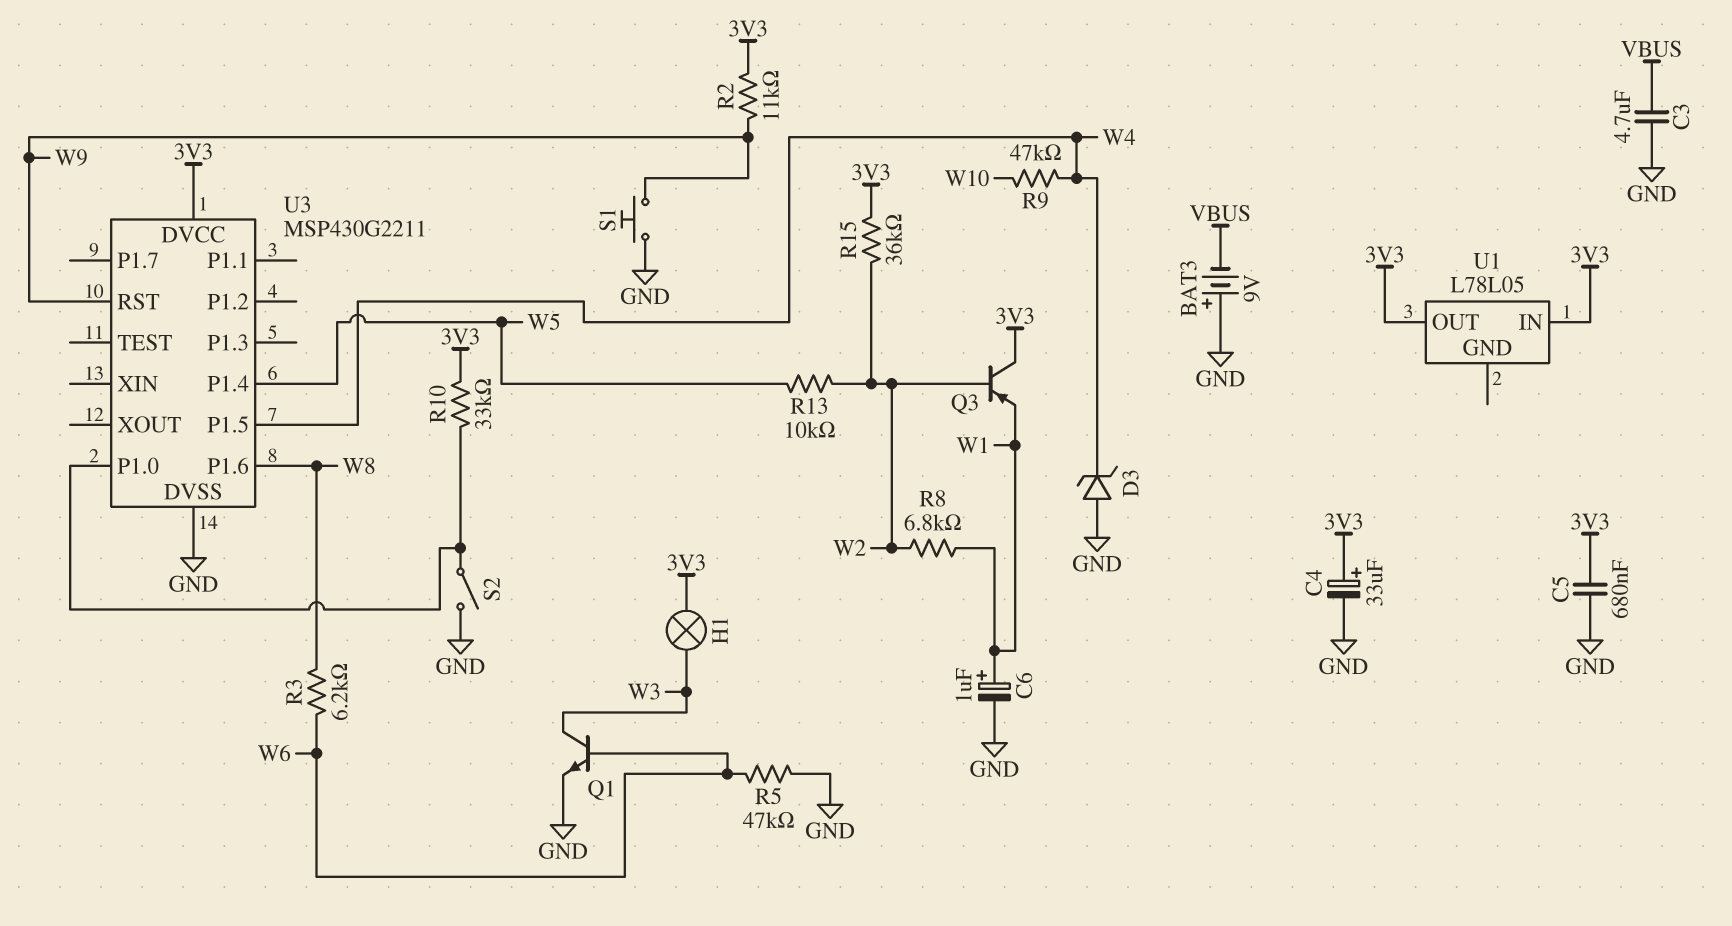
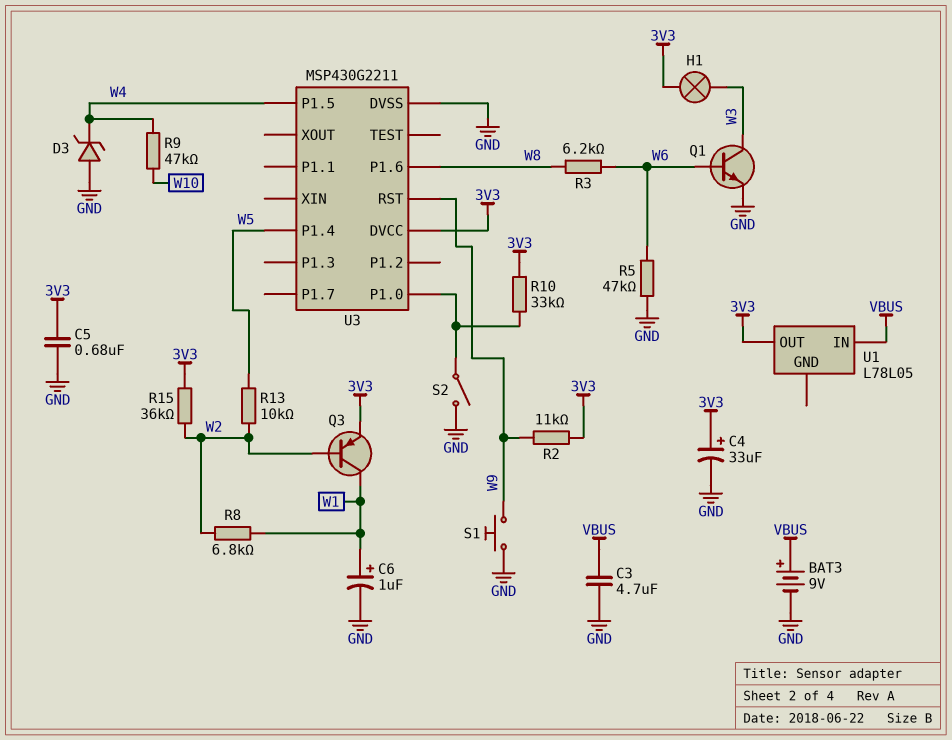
BAT3: 9V (plus GND, minus VBUS) -> 9V (plus VBUS, minus GND)
Q3: PNP (B W2, C 3V3, E W1) -> PNP (B W2, C W1, E 3V3)
U1 pin IN: 3V3 -> VBUS

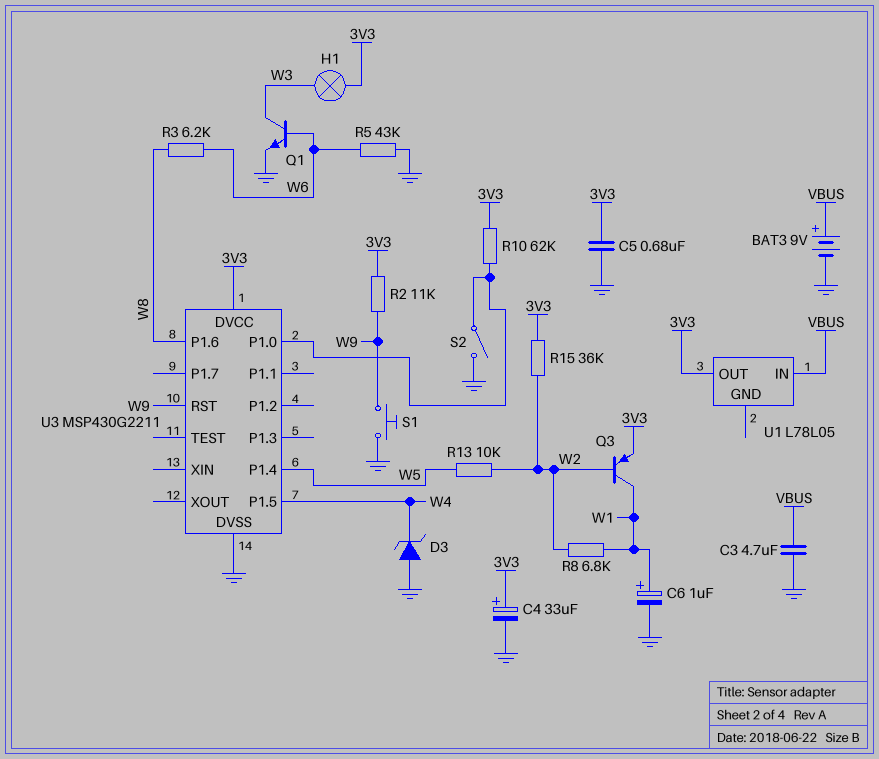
R5: 47k (GND, W6) -> 43k (GND, W6)
R9: 47k (W4, W10) -> none
R10: 33k (3V3, U3/P1.0) -> 62k (3V3, U3/P1.0)

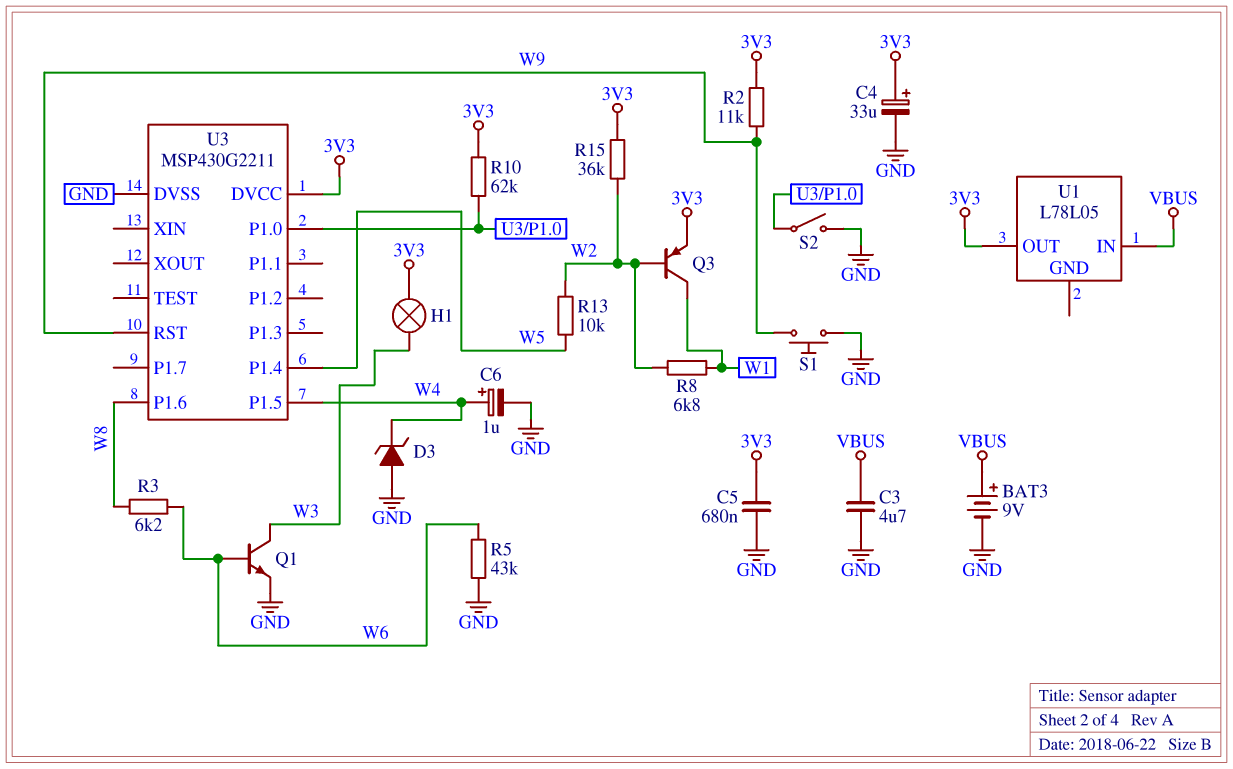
C6: 1uF (plus W1, minus GND) -> 1uF (plus W4, minus GND)

